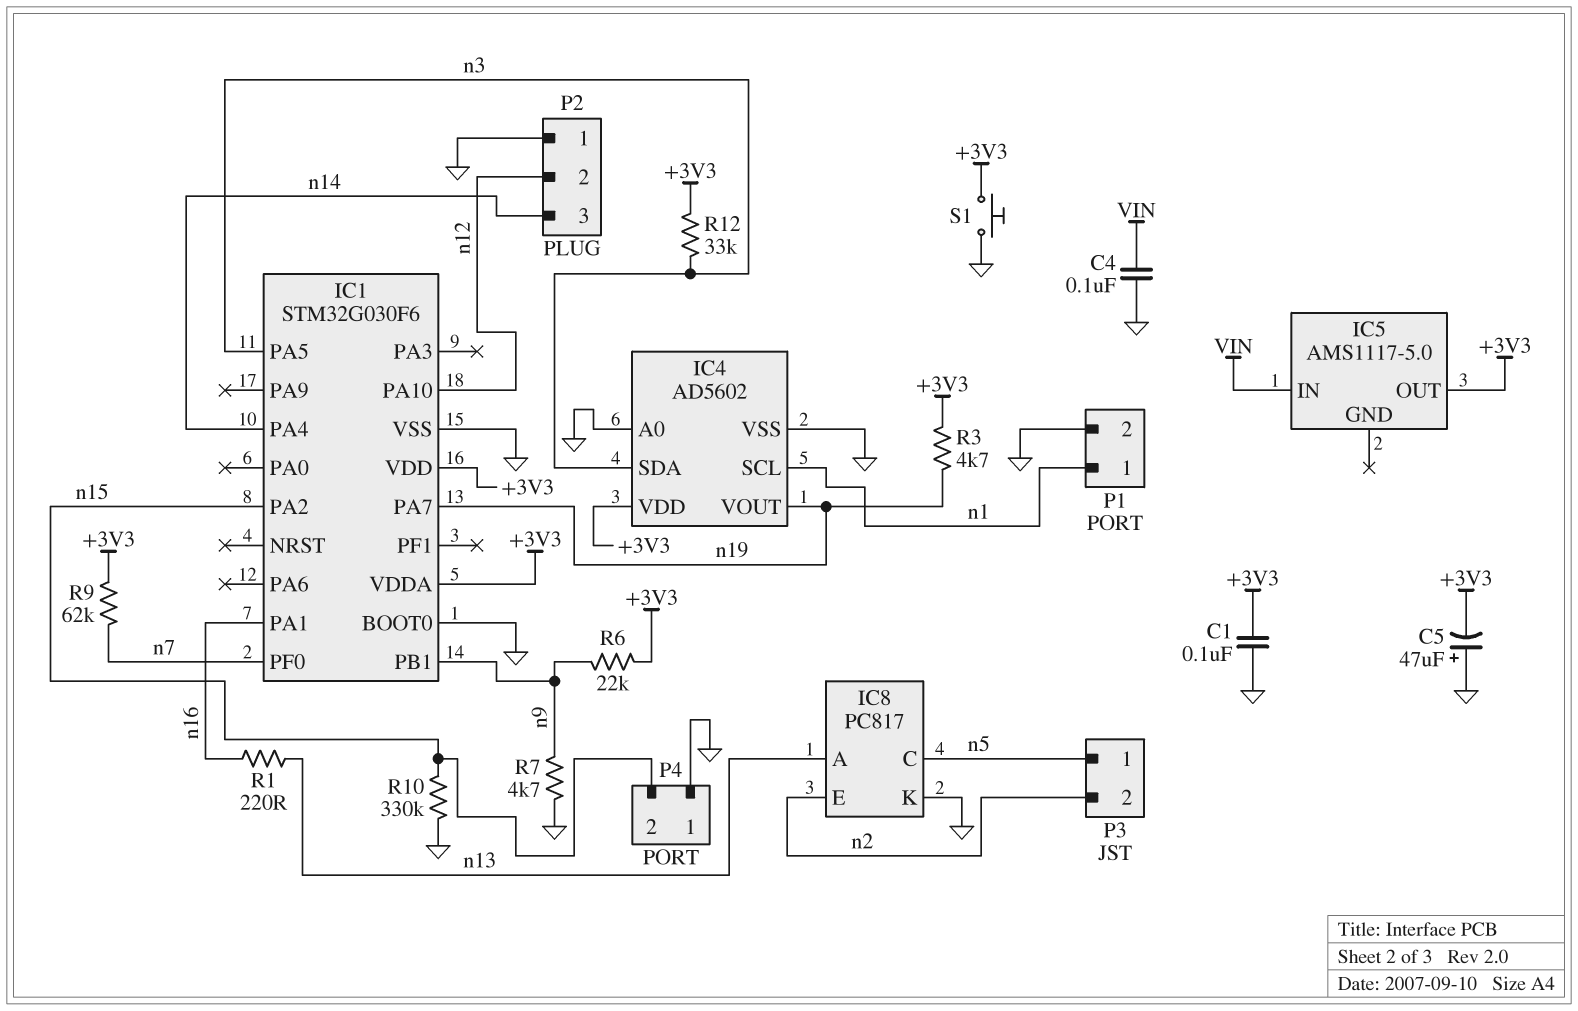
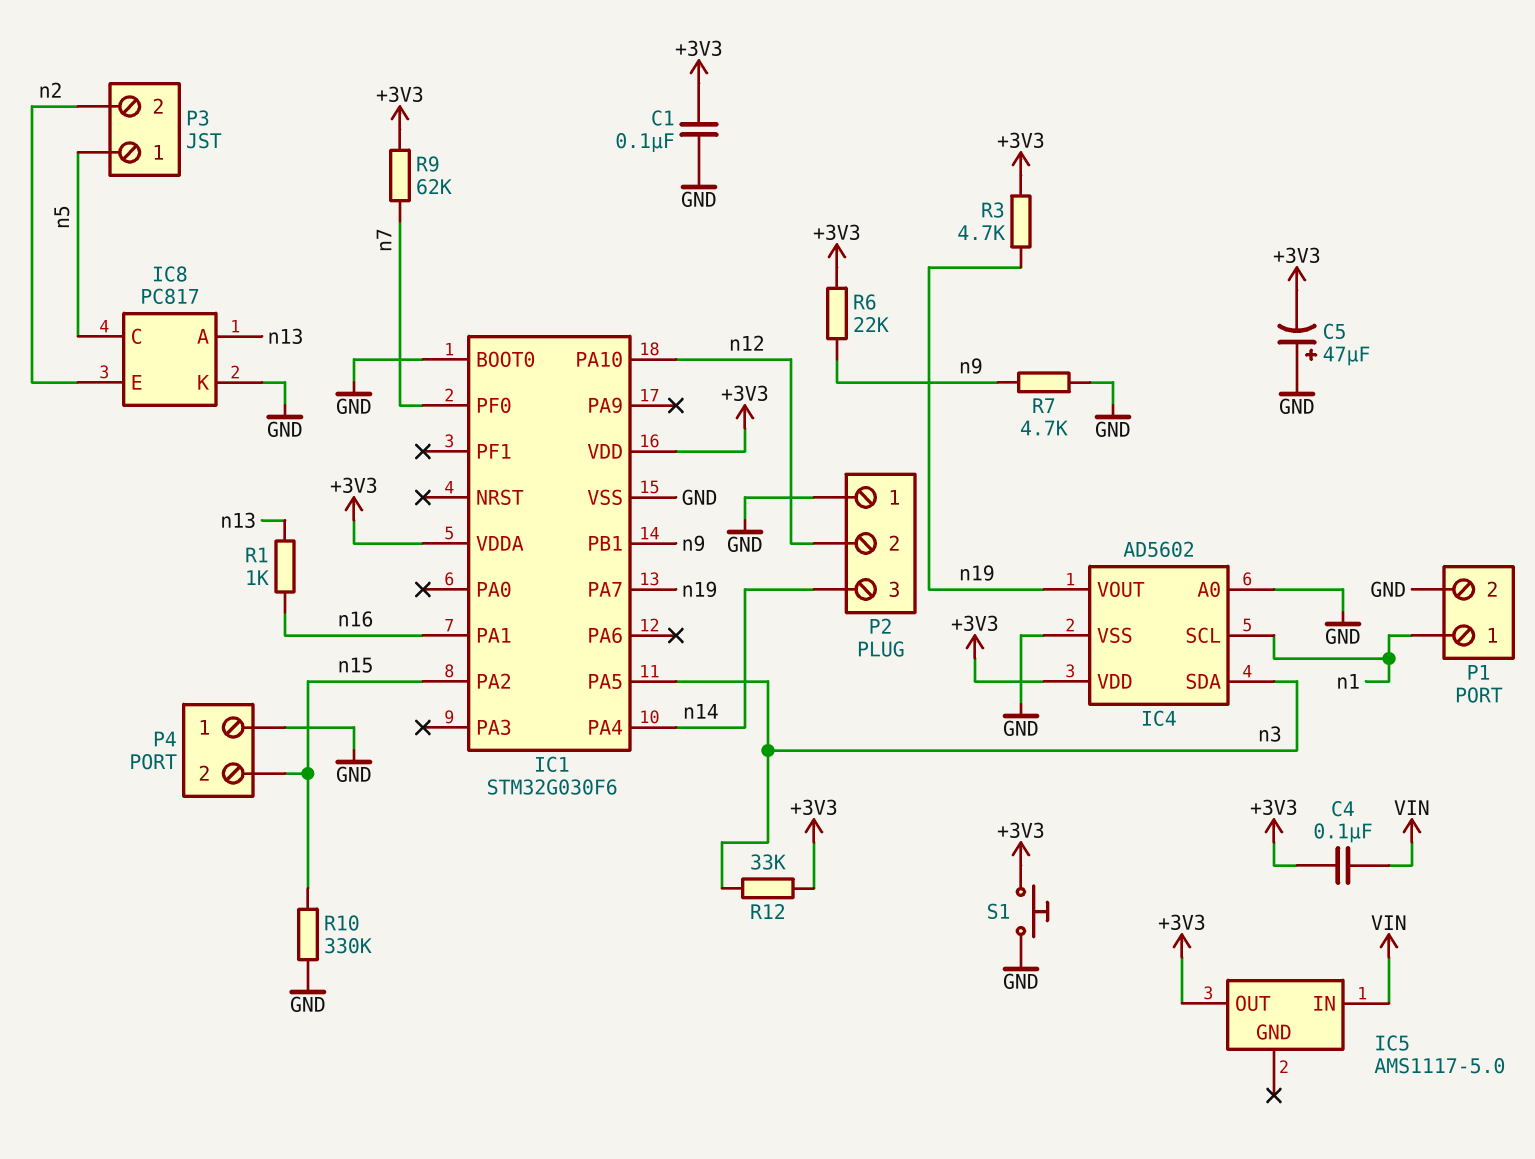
C4: 100nF (GND, VIN) -> 100nF (+3V3, VIN)
R1: 220 (n13, n16) -> 1k (n13, n16)

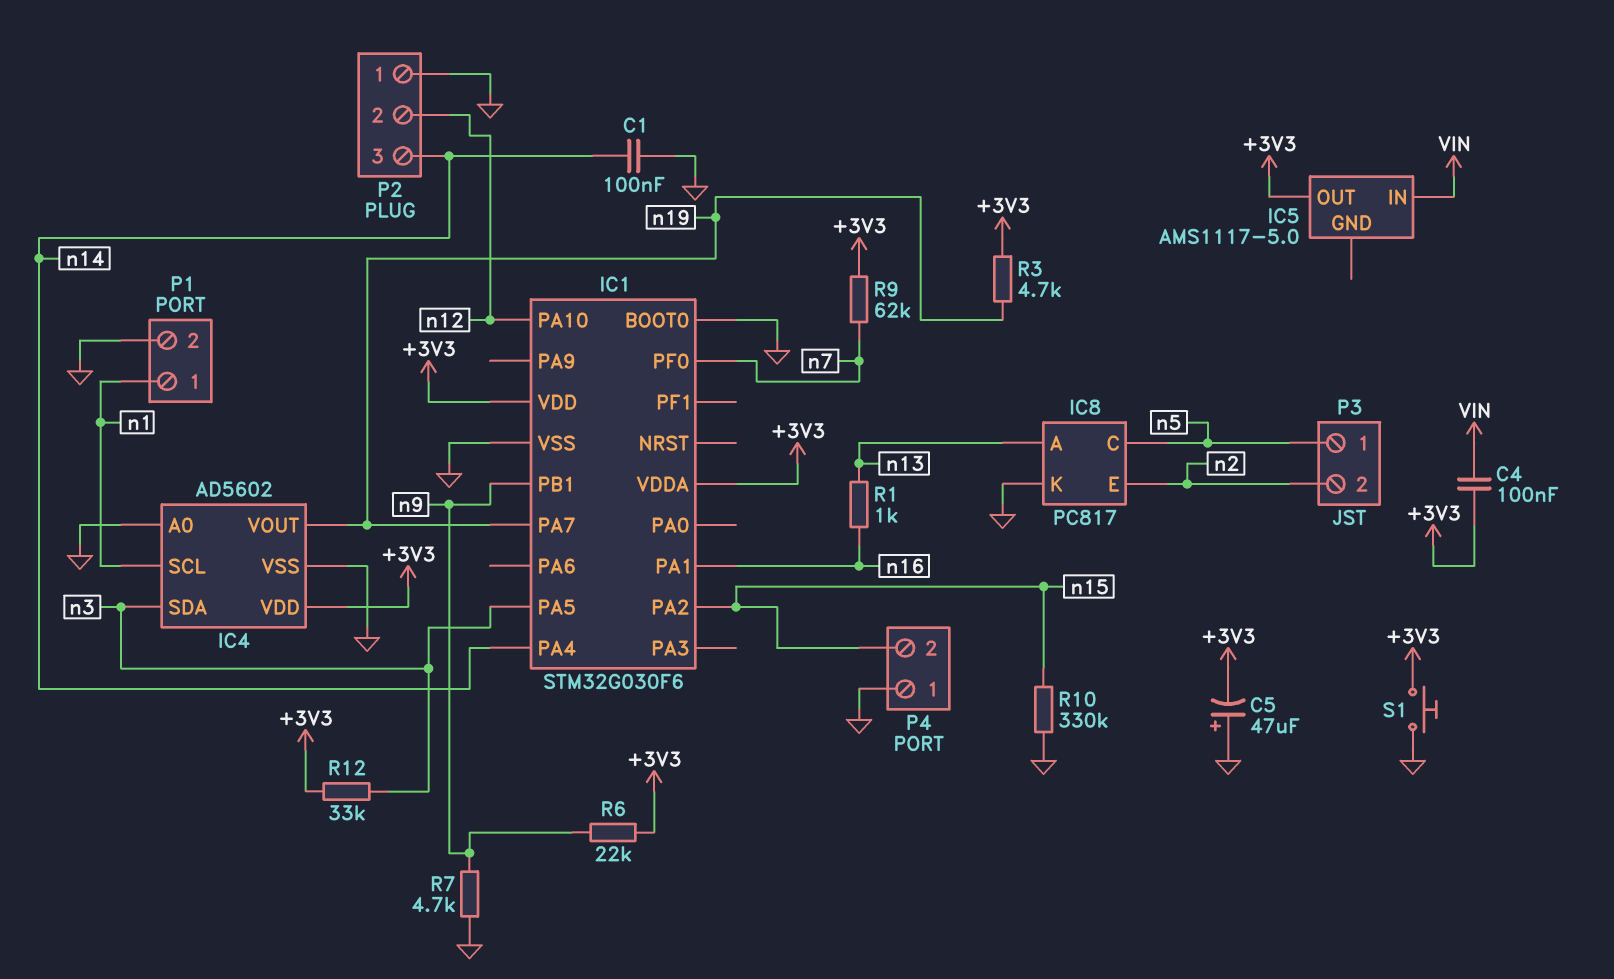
C1: 100nF (+3V3, GND) -> 100nF (GND, n14)

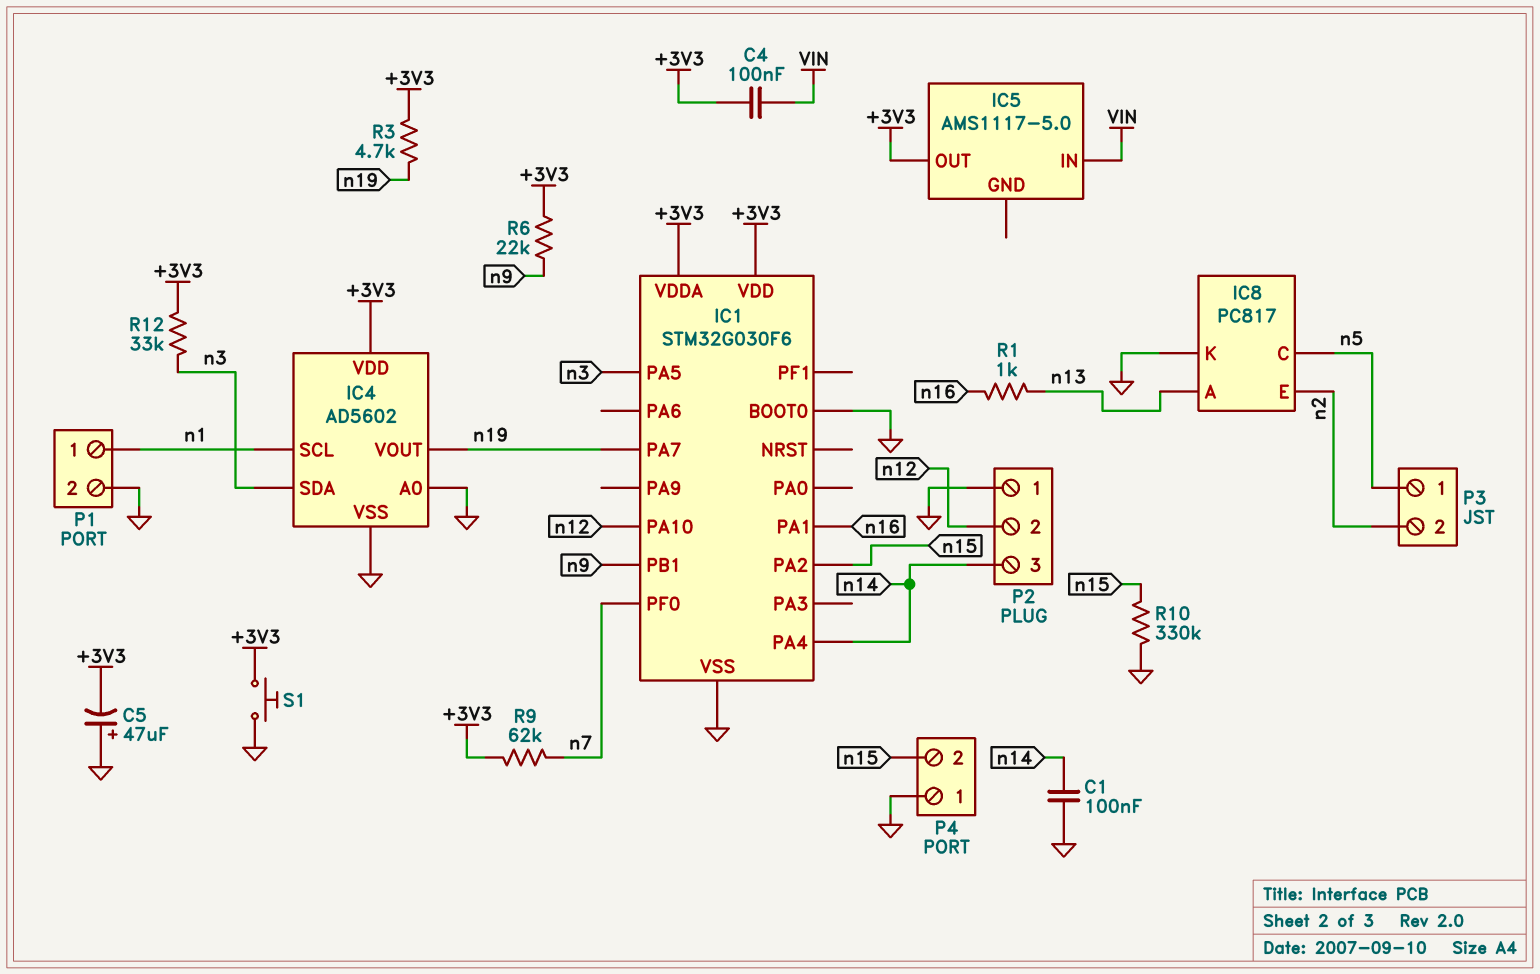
R7: 4.7k (GND, n9) -> none

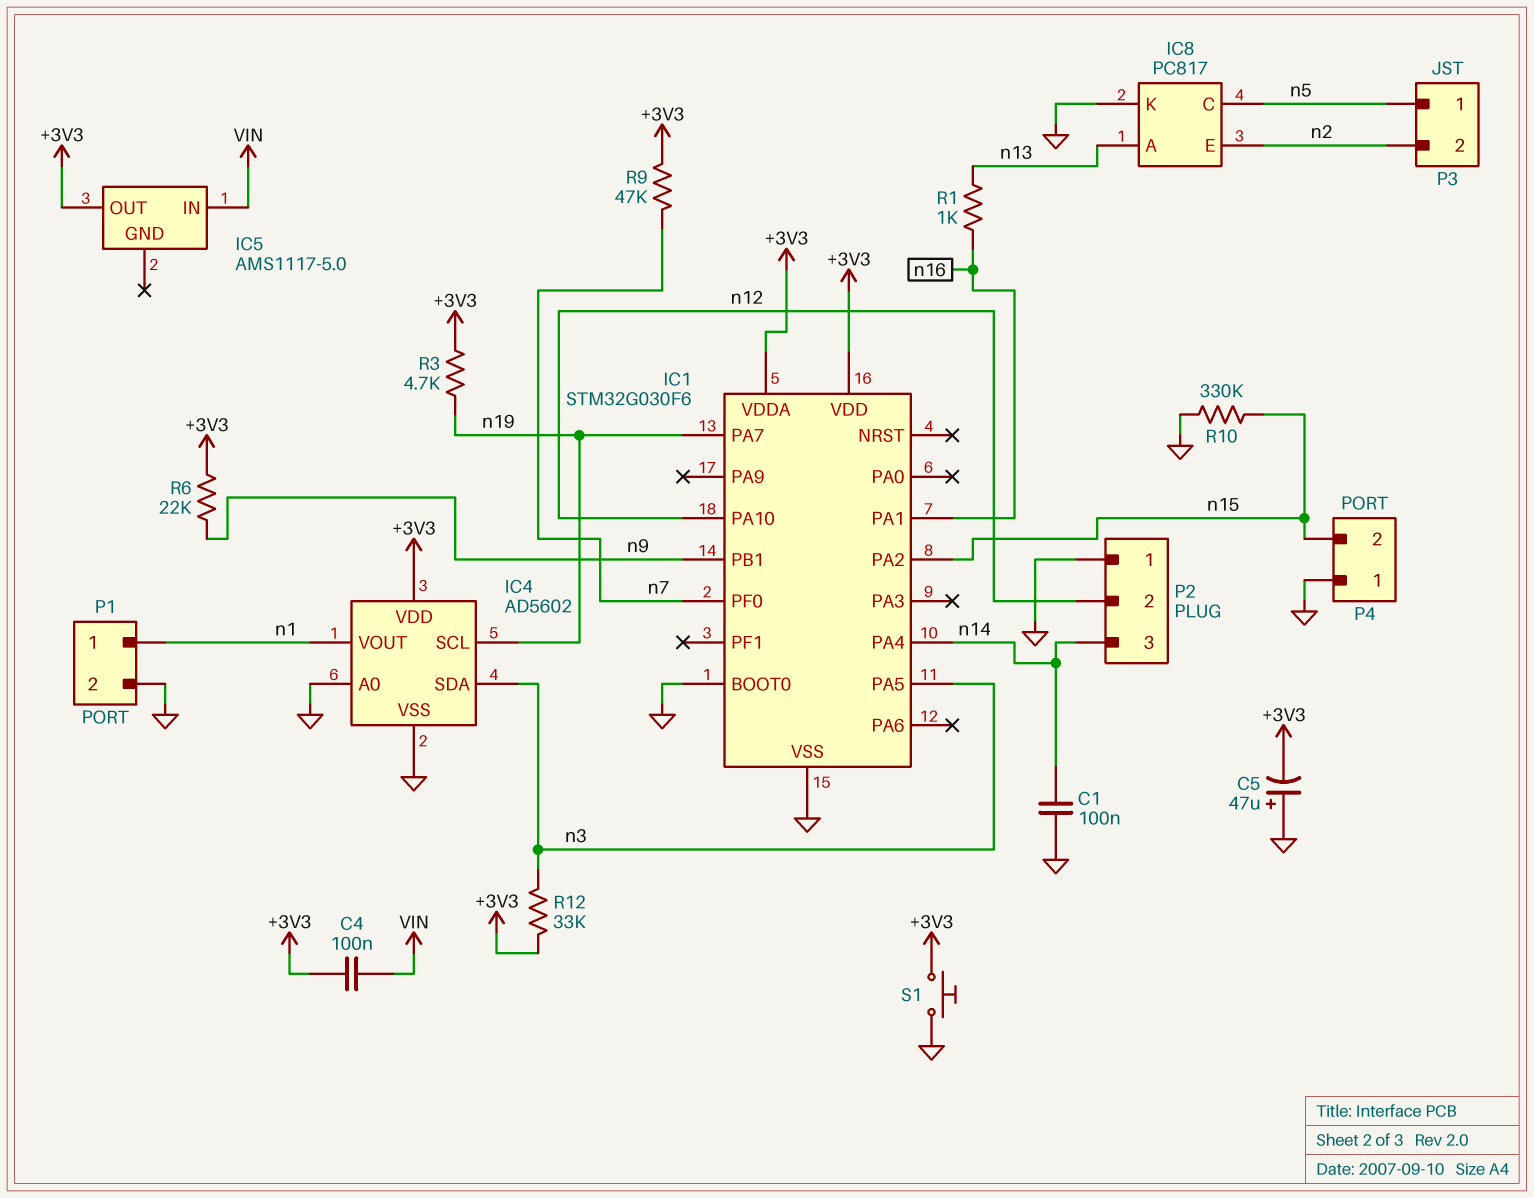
IC4 pin SCL: n1 -> n19
IC4 pin VOUT: n19 -> n1
R9: 62k (+3V3, n7) -> 47k (+3V3, n7)

